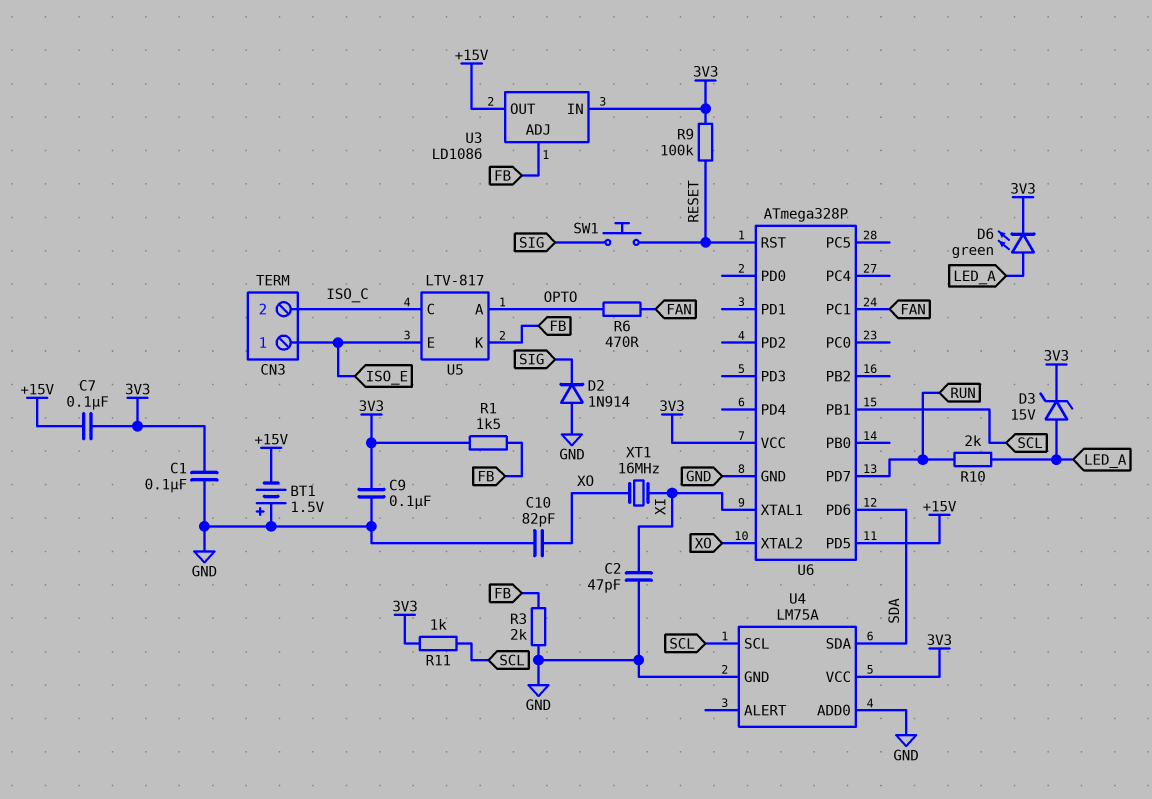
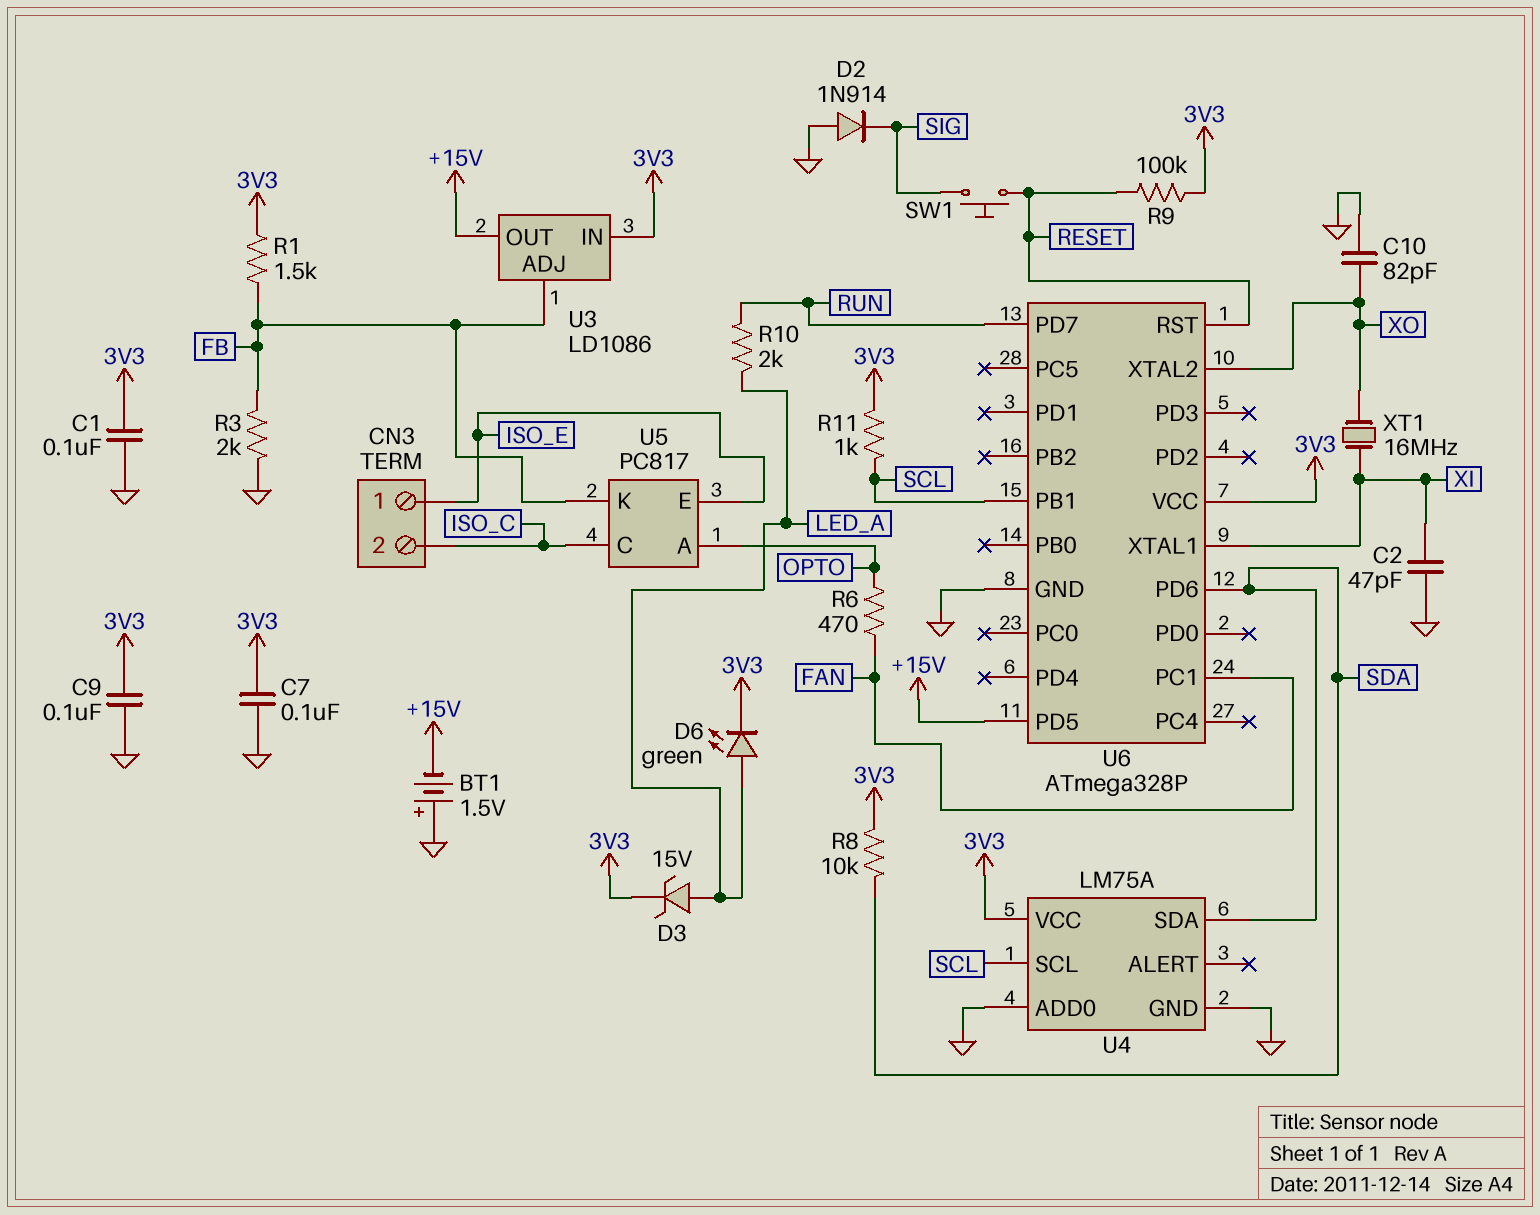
C7: 100nF (+15V, 3V3) -> 100nF (3V3, GND)
R8: none -> 10k (3V3, SDA)
U5: LTV-817 -> PC817

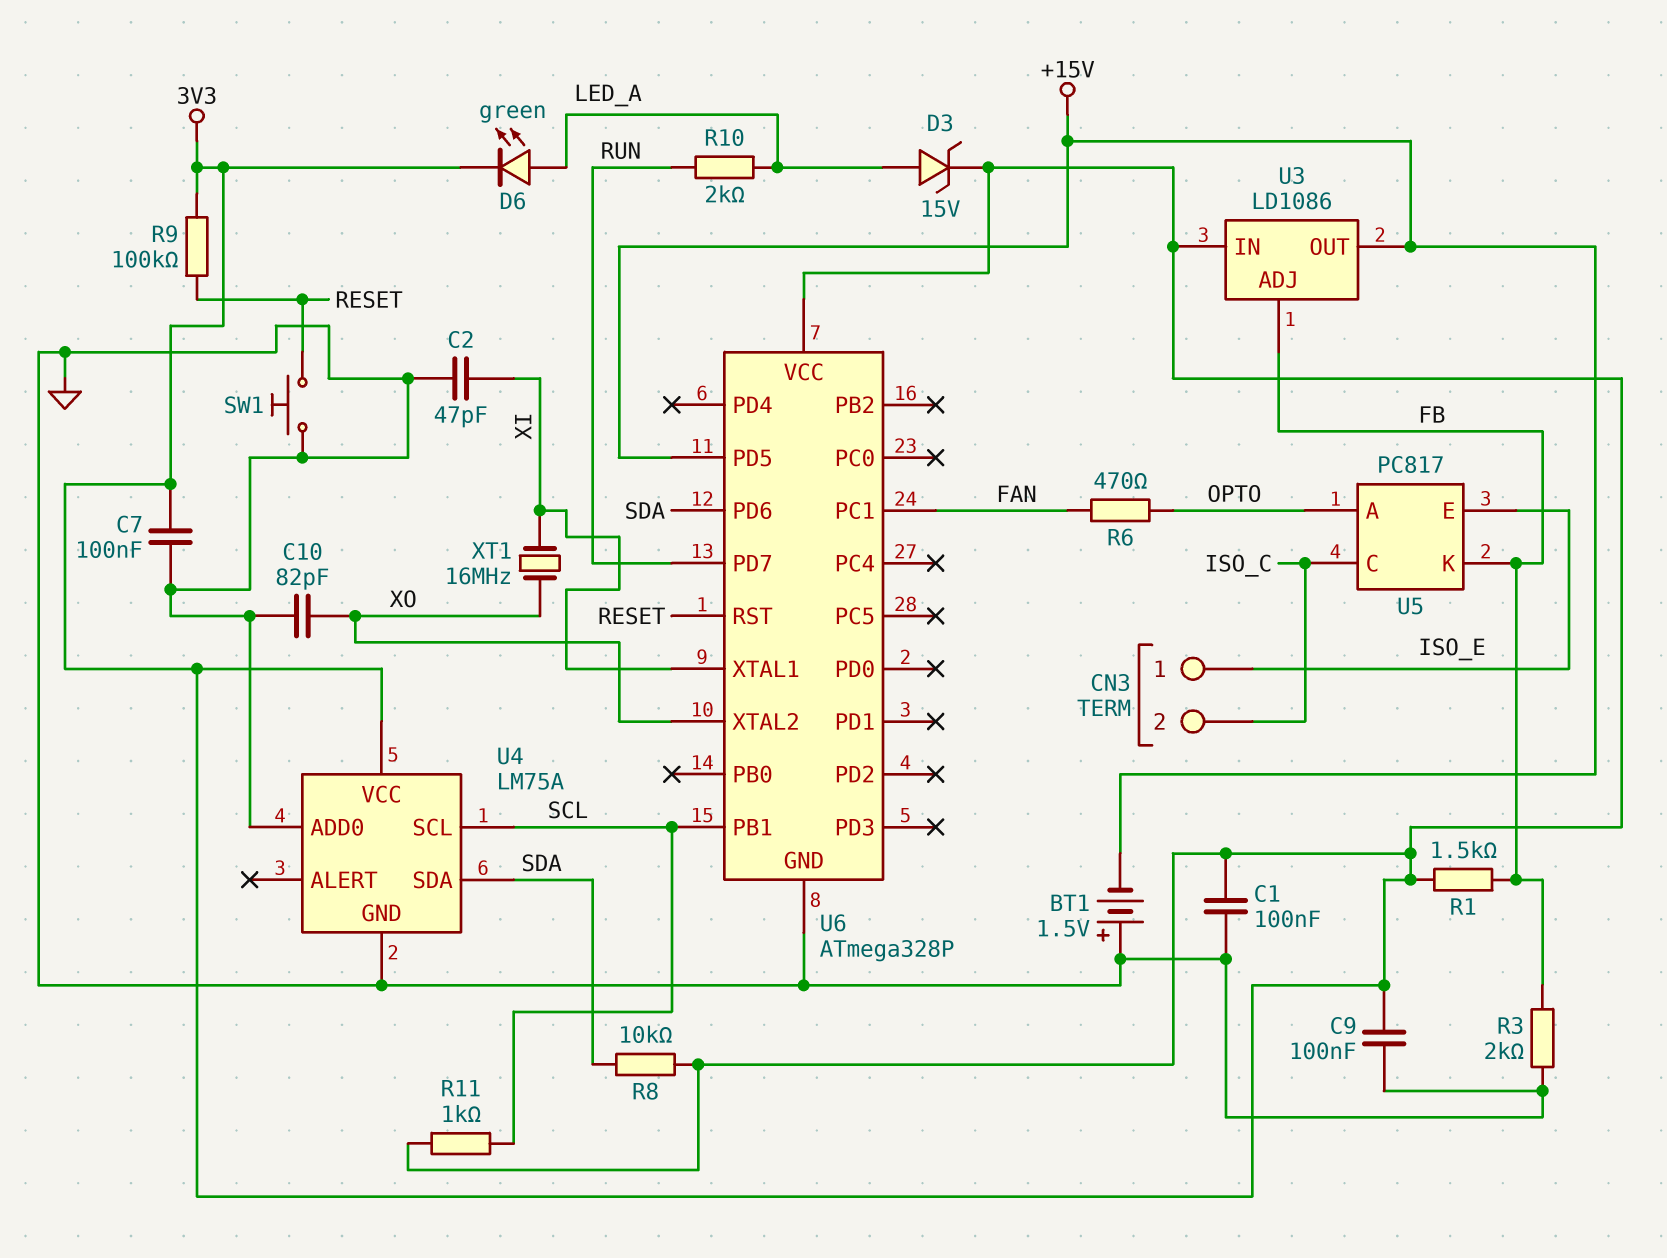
D2: diode 1N914 (A GND, K SIG) -> none
SW1: button (RESET, SIG) -> button (GND, RESET)

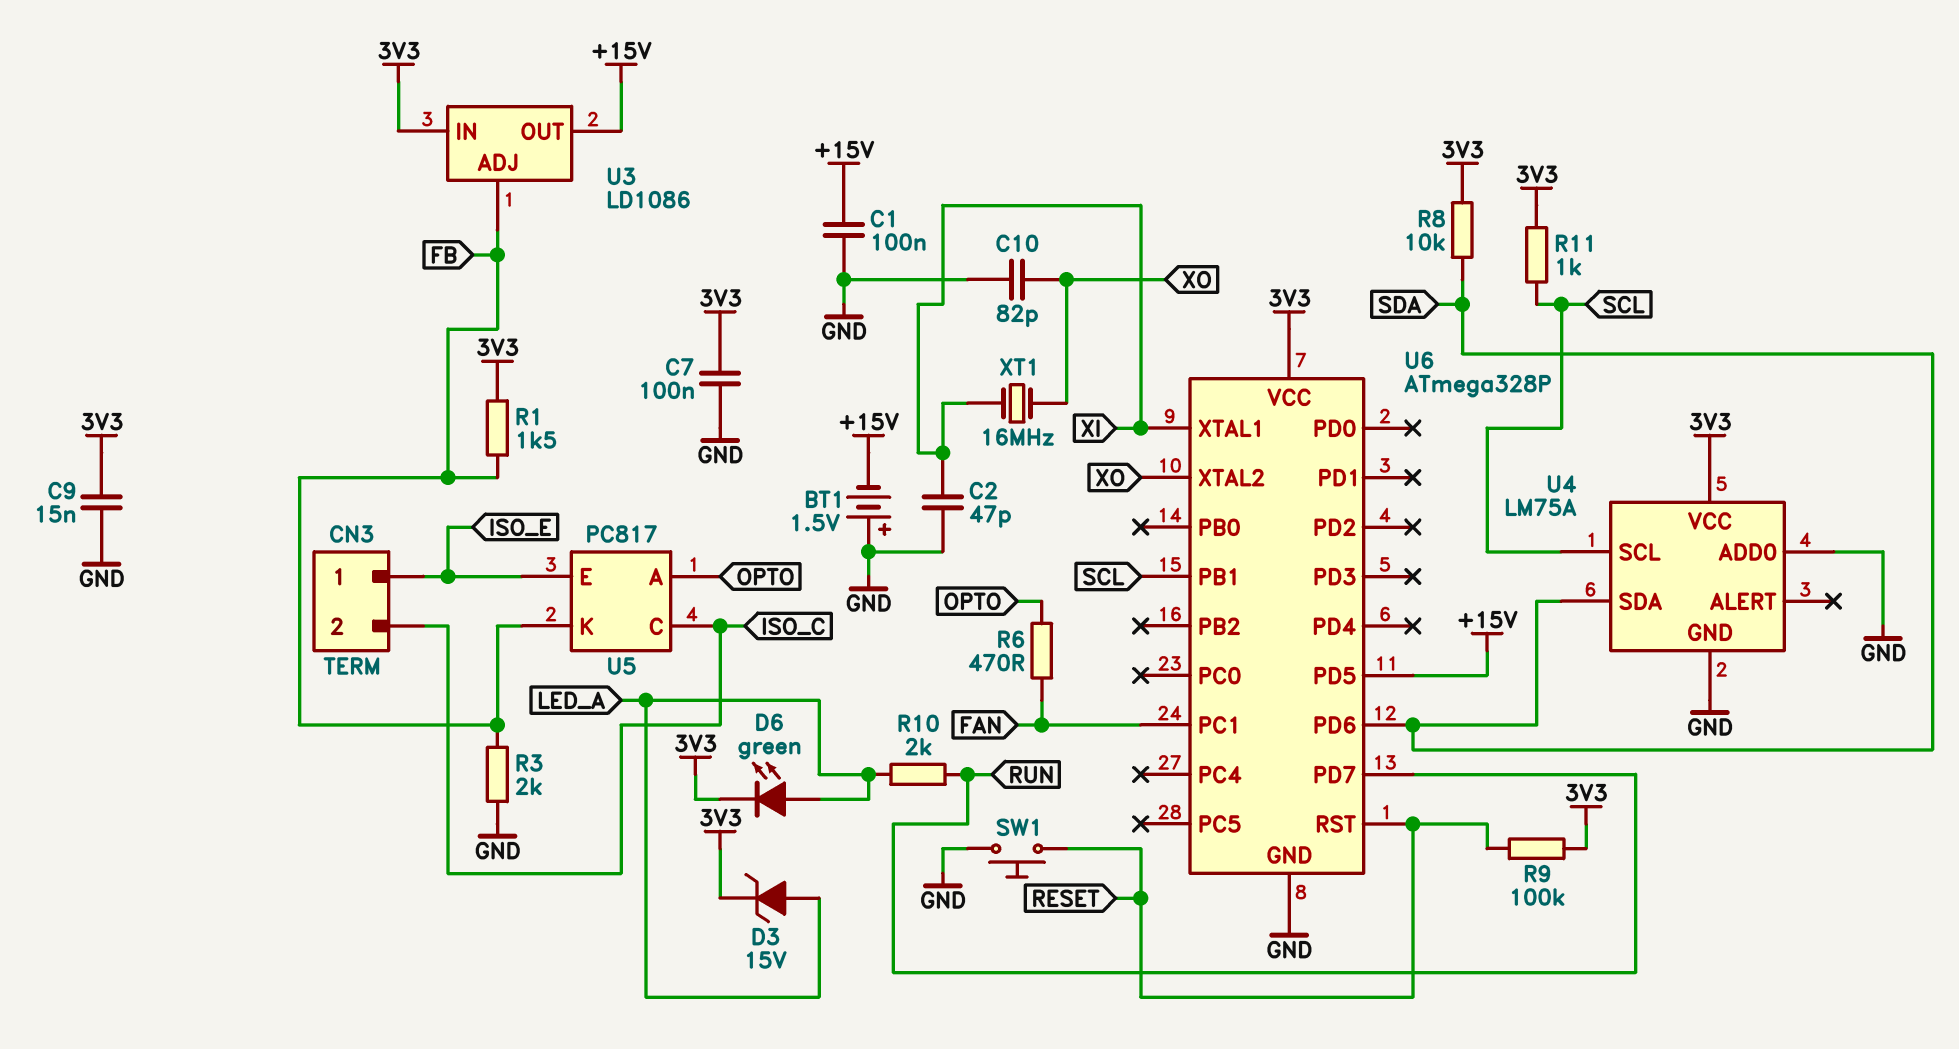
C1: 100nF (3V3, GND) -> 100nF (+15V, GND)
C9: 100nF (3V3, GND) -> 15nF (3V3, GND)

